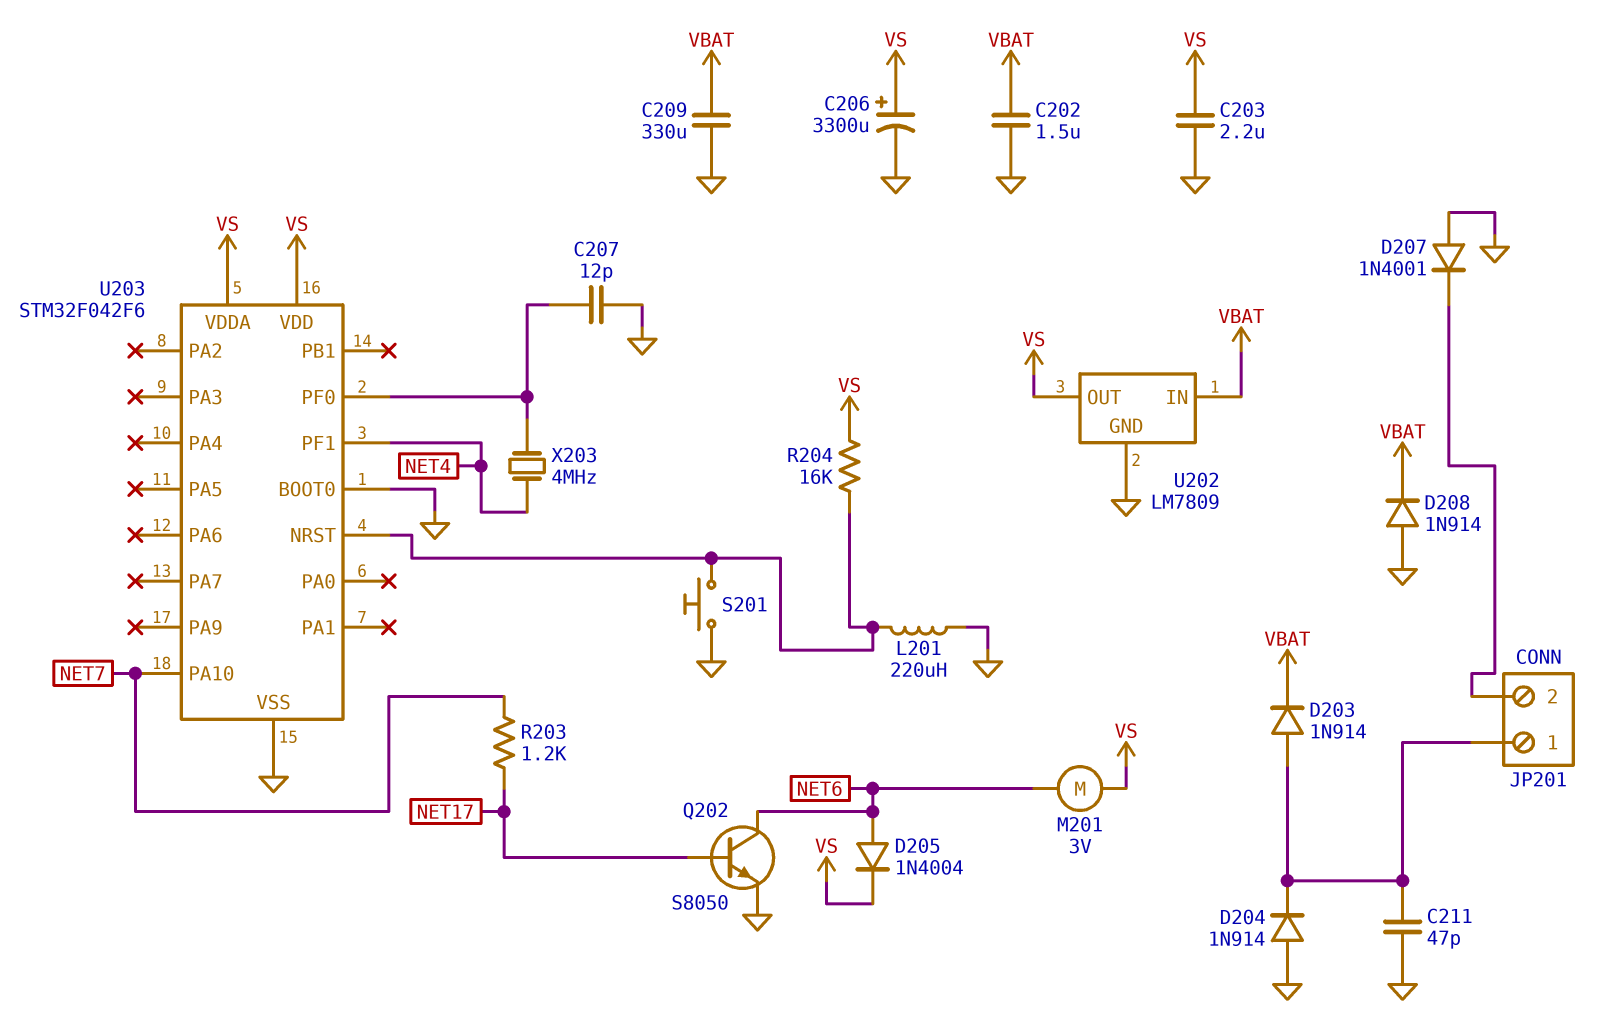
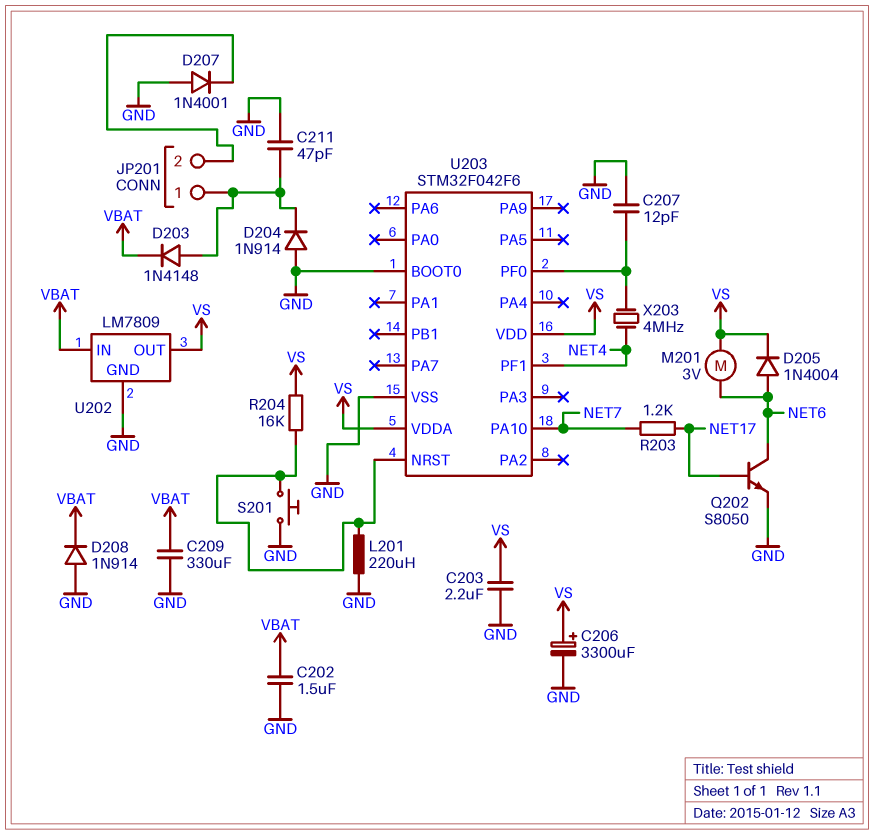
D203: diode 1N914 (A JP201/1, K VBAT) -> diode 1N4148 (A JP201/1, K VBAT)

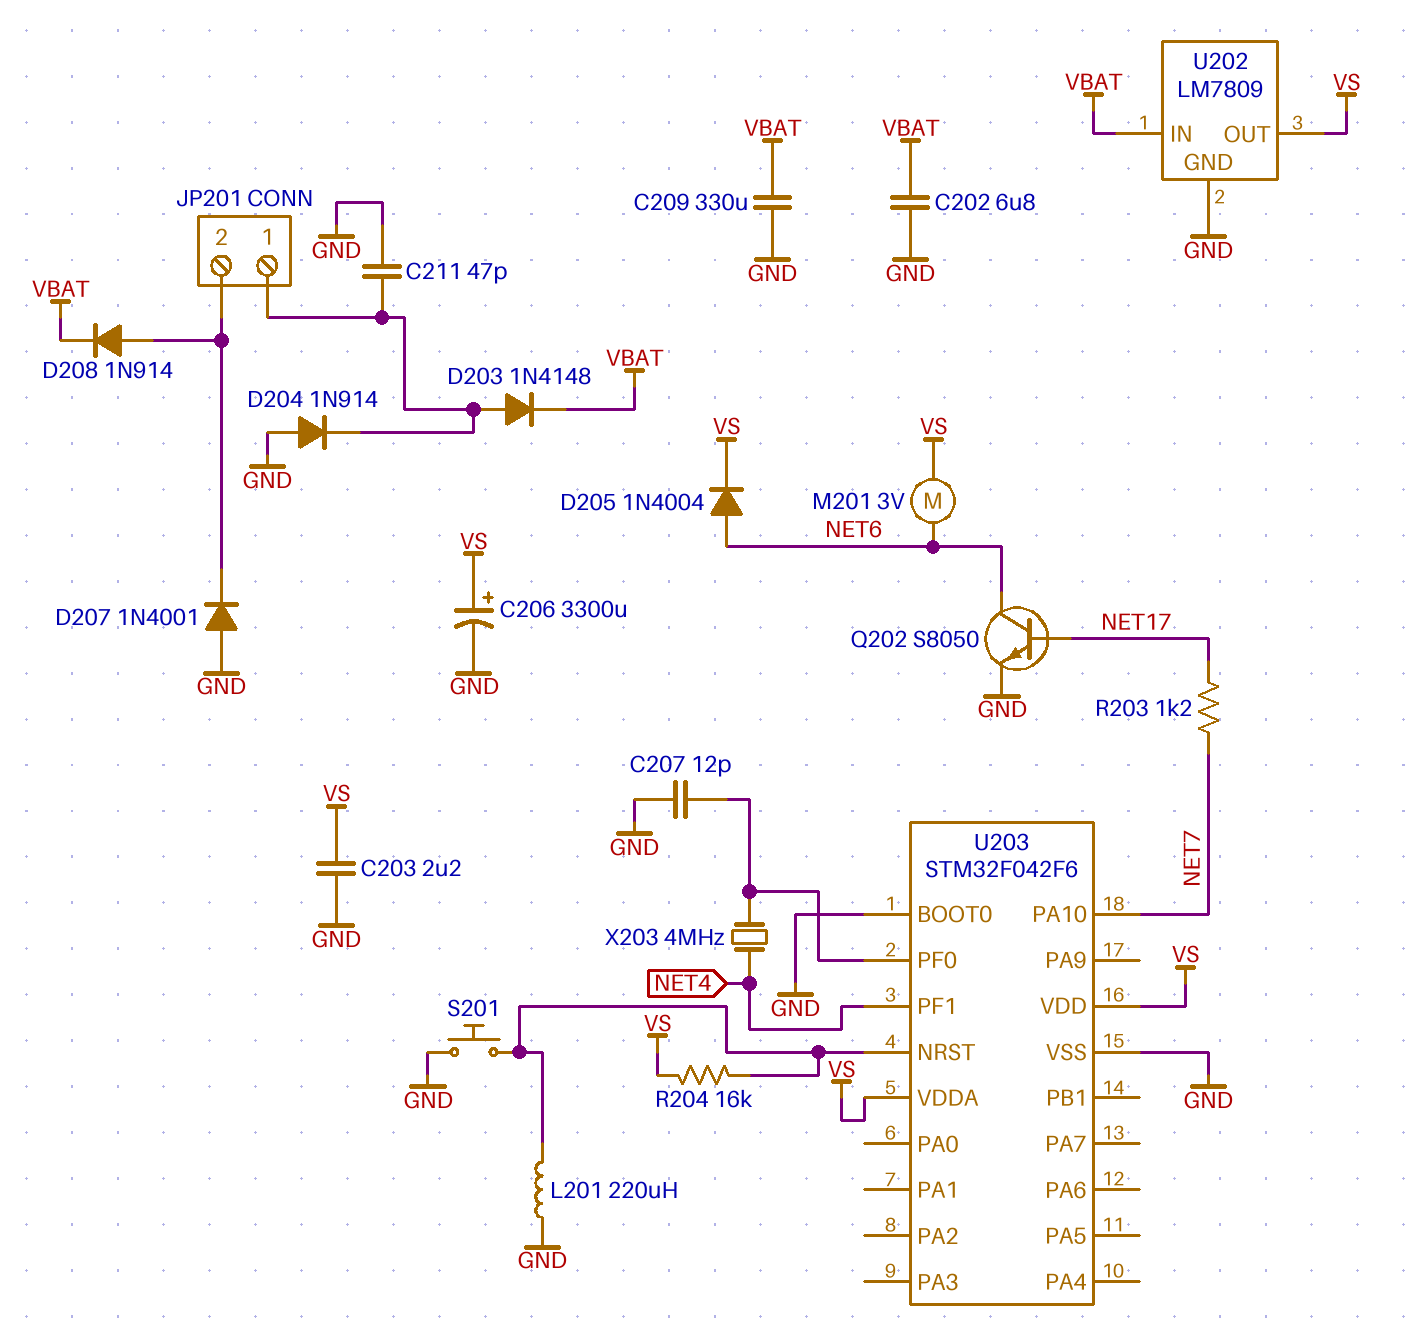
C202: 1.5uF (GND, VBAT) -> 6.8uF (GND, VBAT)
D208: diode 1N914 (A GND, K VBAT) -> diode 1N914 (A JP201/2, K VBAT)

